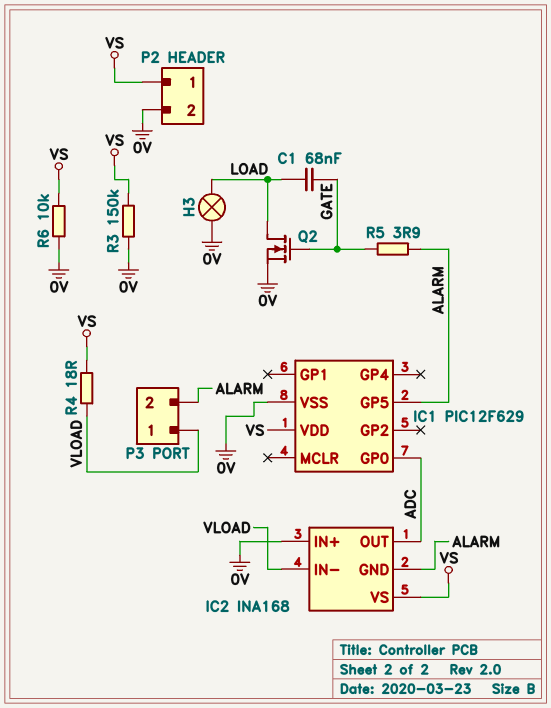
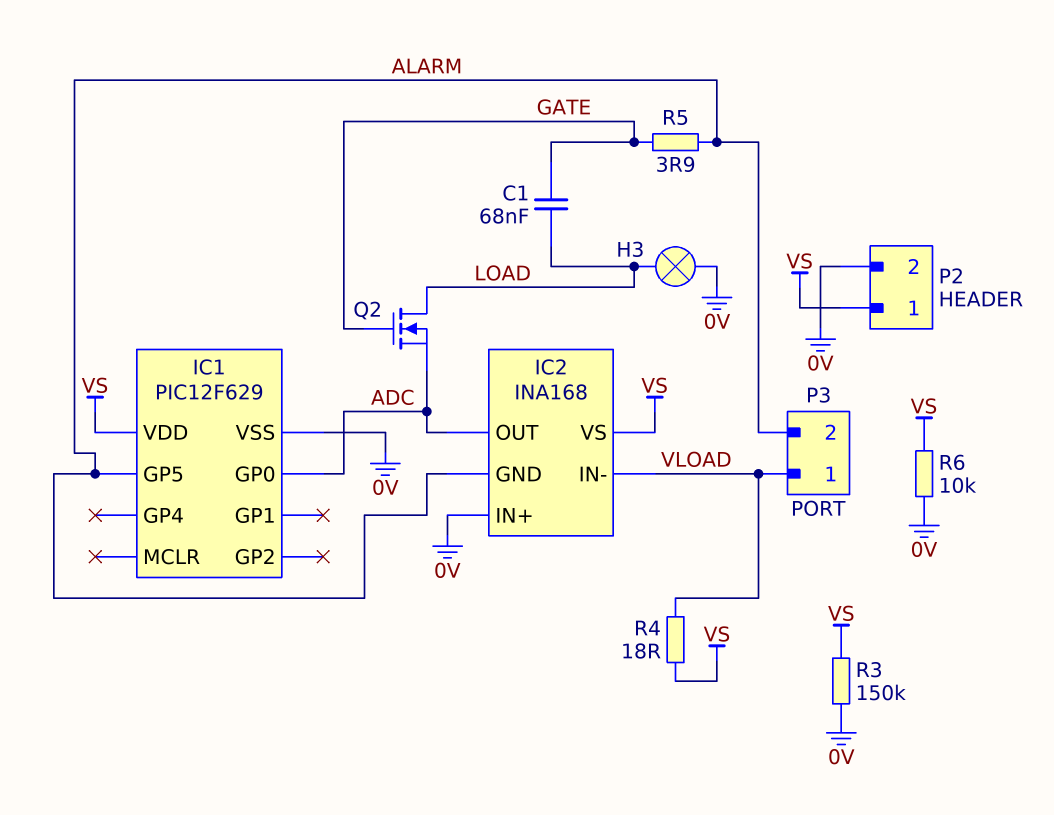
Q2: NMOS (G GATE, D LOAD, S 0V) -> NMOS (G GATE, D LOAD, S ADC)

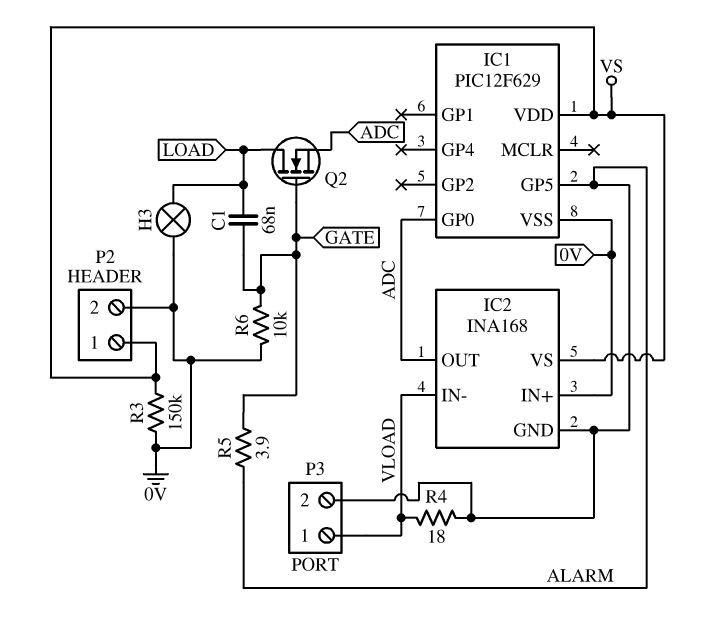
R4: 18 (VLOAD, VS) -> 18 (ALARM, VLOAD)
R6: 10k (0V, VS) -> 10k (0V, GATE)

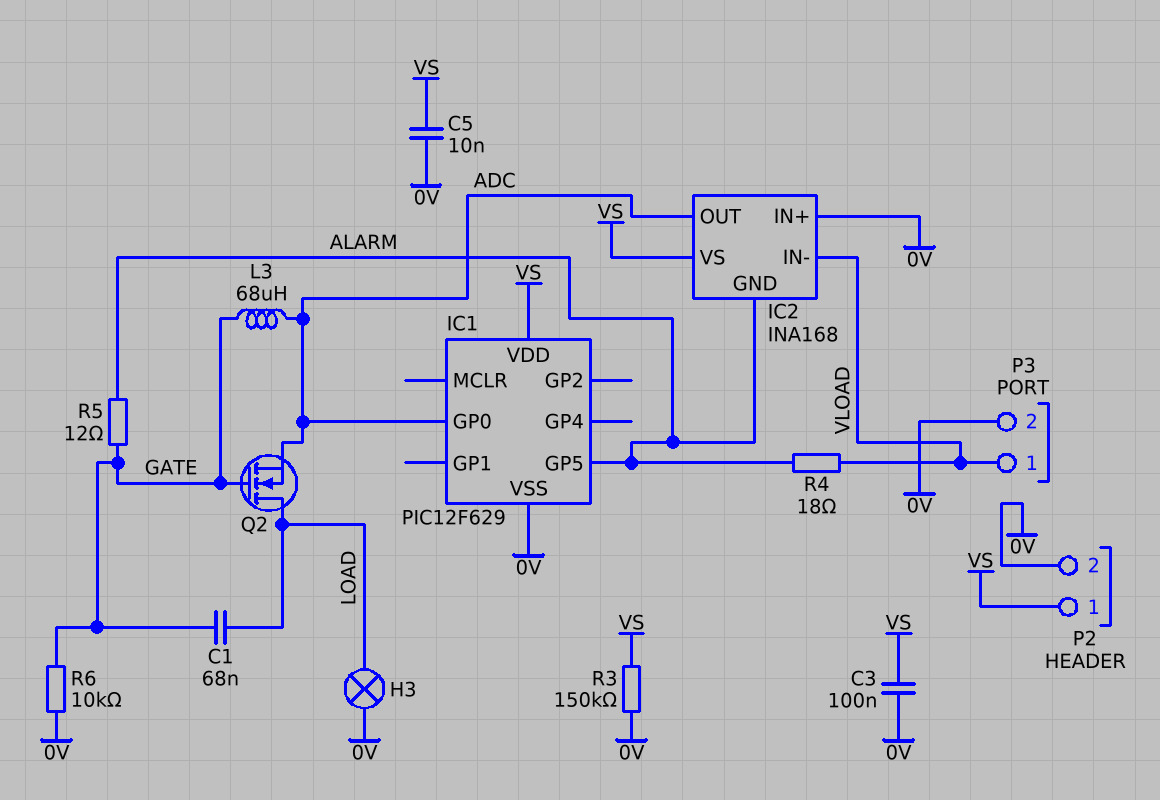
C3: none -> 100nF (0V, VS)
C5: none -> 10nF (0V, VS)
L3: none -> 68uH (ADC, GATE)
P3 pin 2: ALARM -> 0V
R5: 3.9 (ALARM, GATE) -> 12 (ALARM, GATE)

